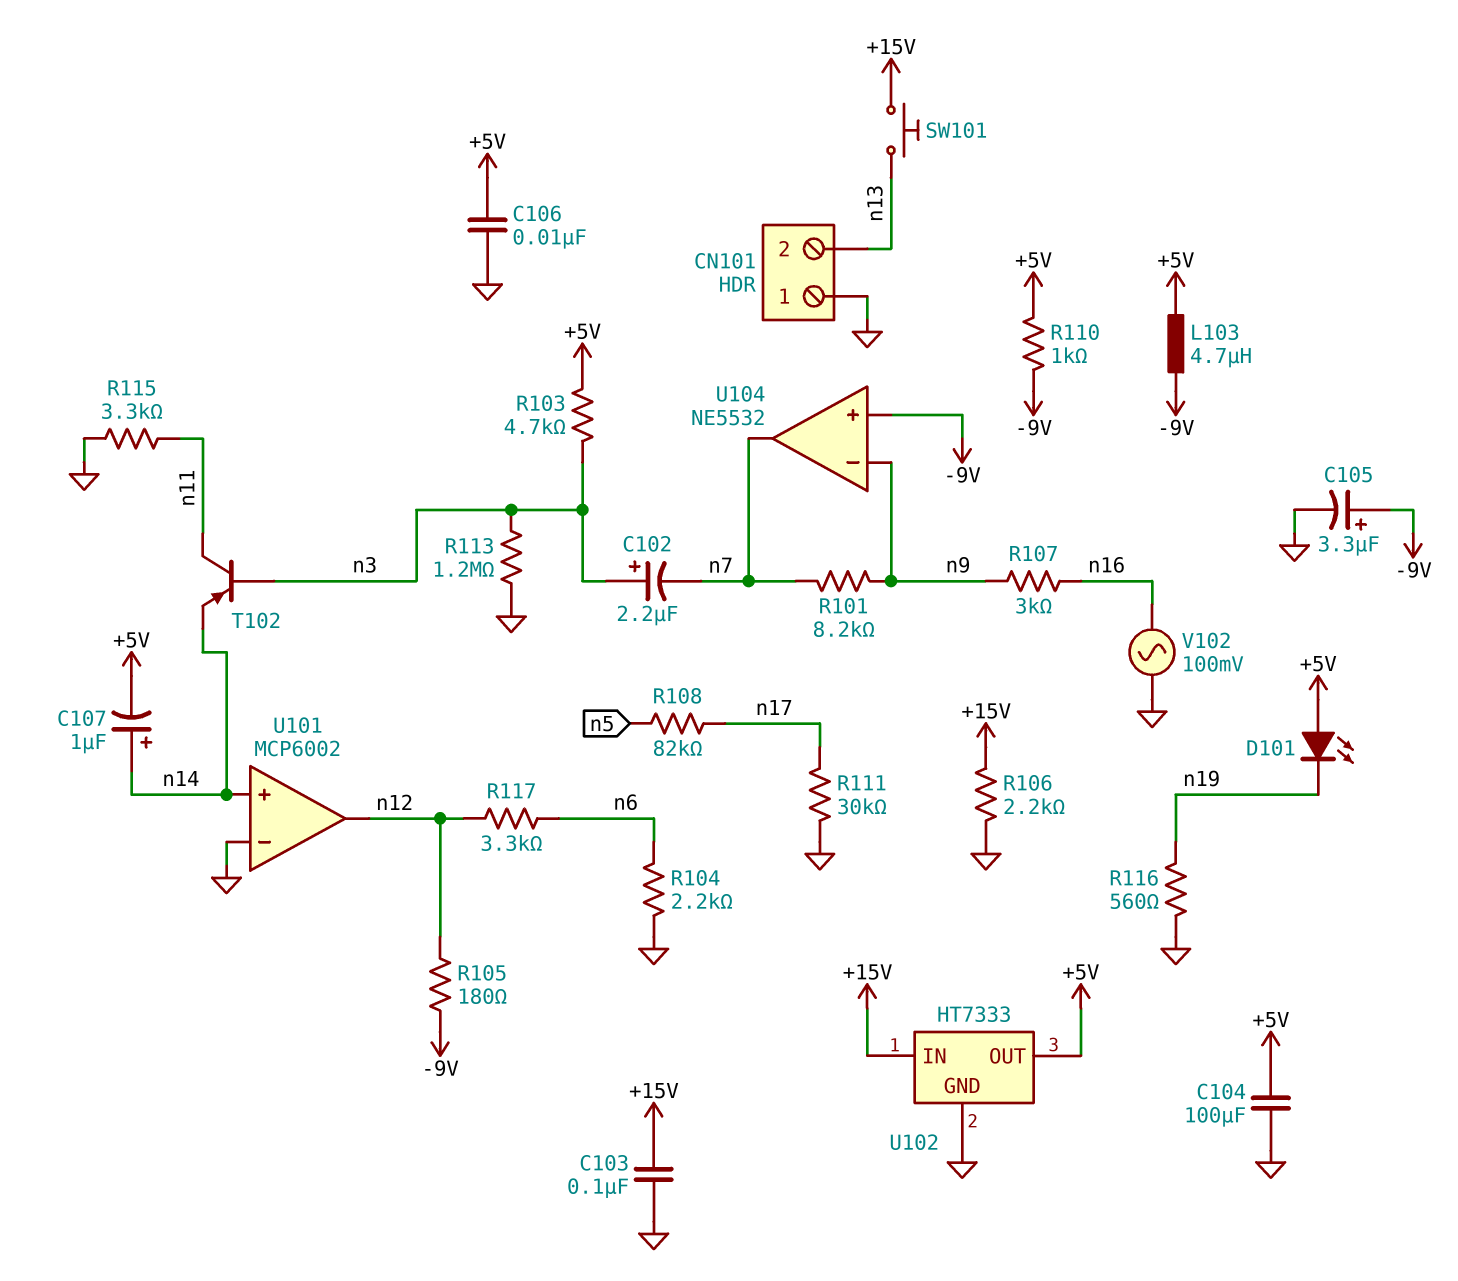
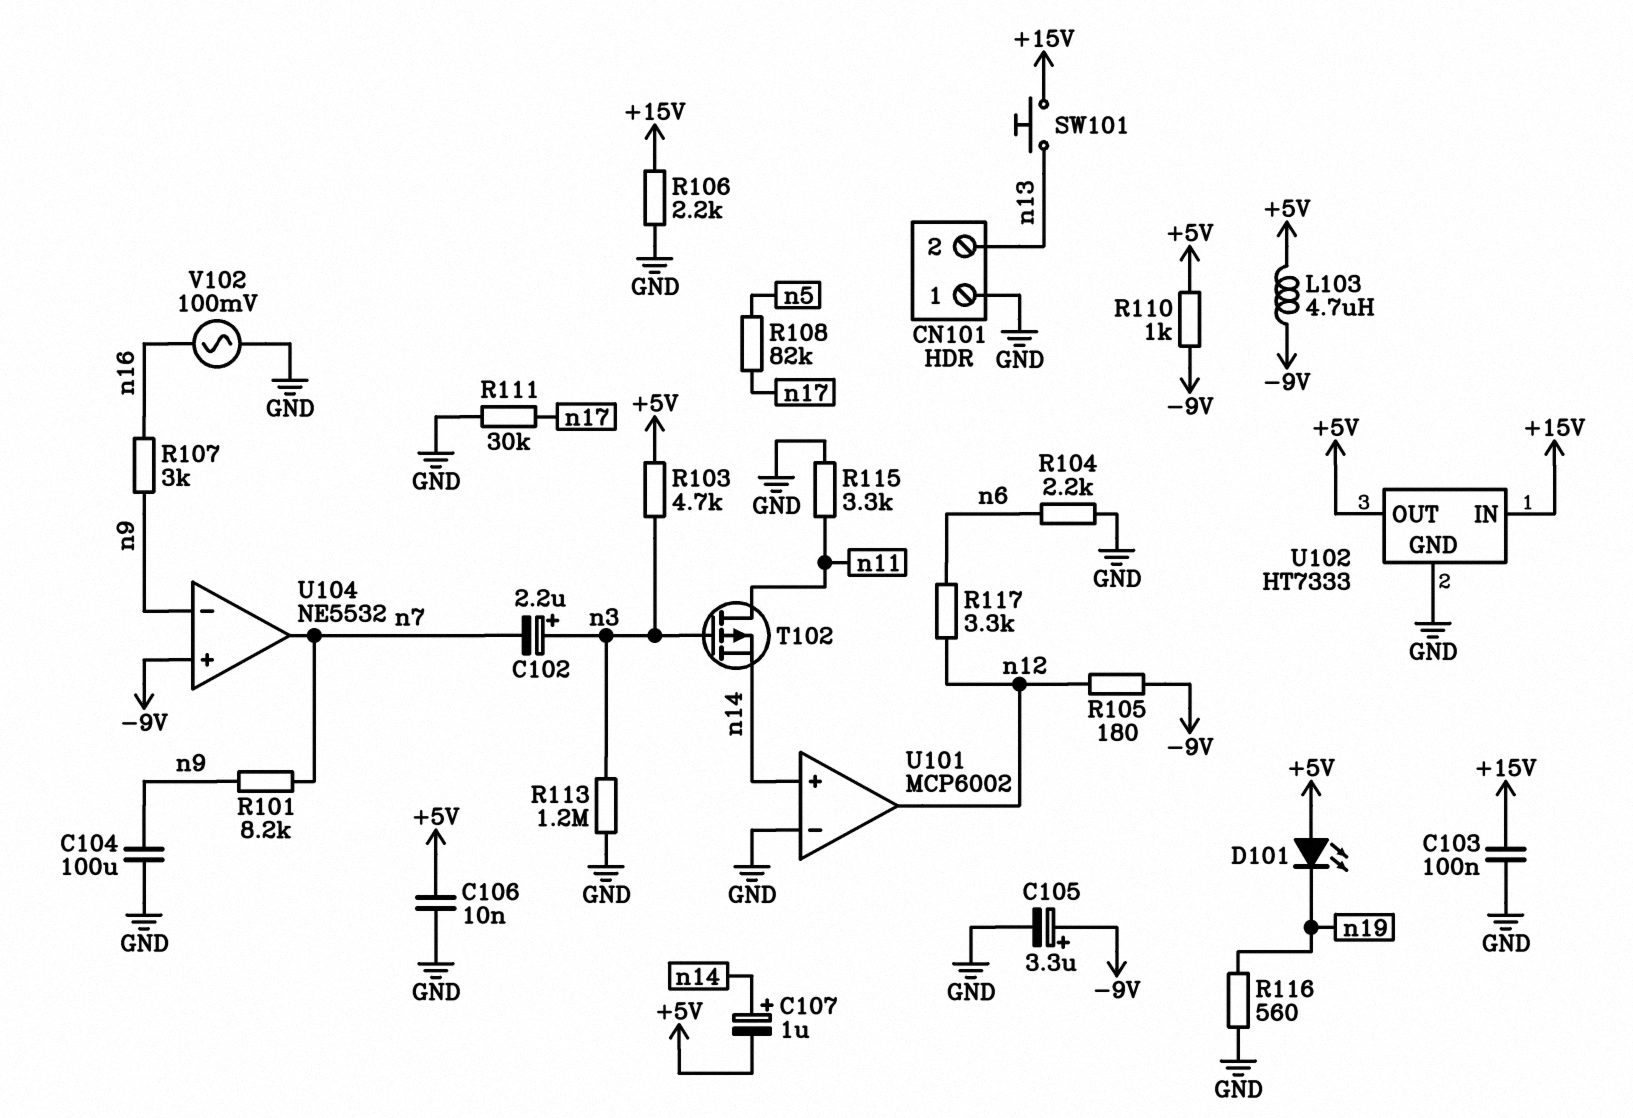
C104: 100uF (+5V, GND) -> 100uF (GND, n9)
T102: PNP (B n3, C n11, E n14) -> PMOS (G n3, D n11, S n14)

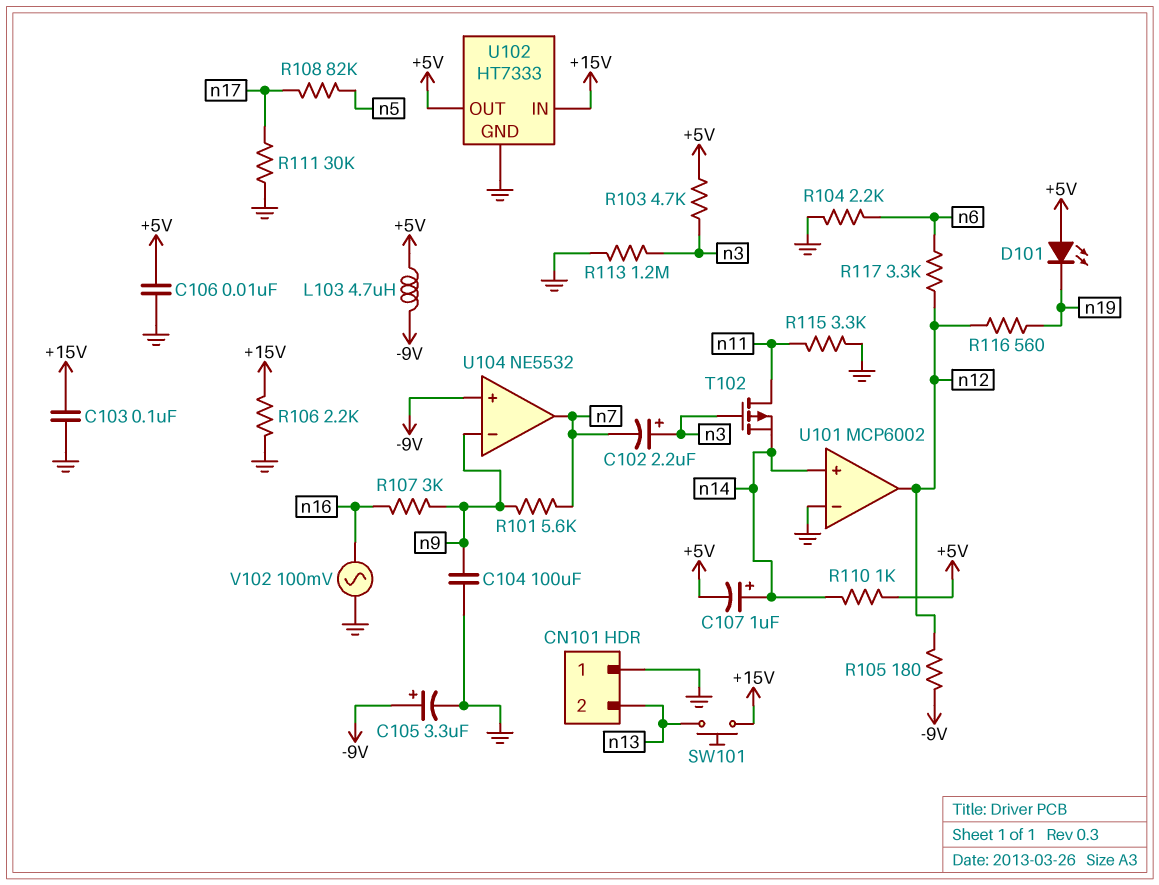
R101: 8.2k (n7, n9) -> 5.6k (n7, n9)
R110: 1k (+5V, -9V) -> 1k (+5V, n14)
R116: 560 (GND, n19) -> 560 (n12, n19)

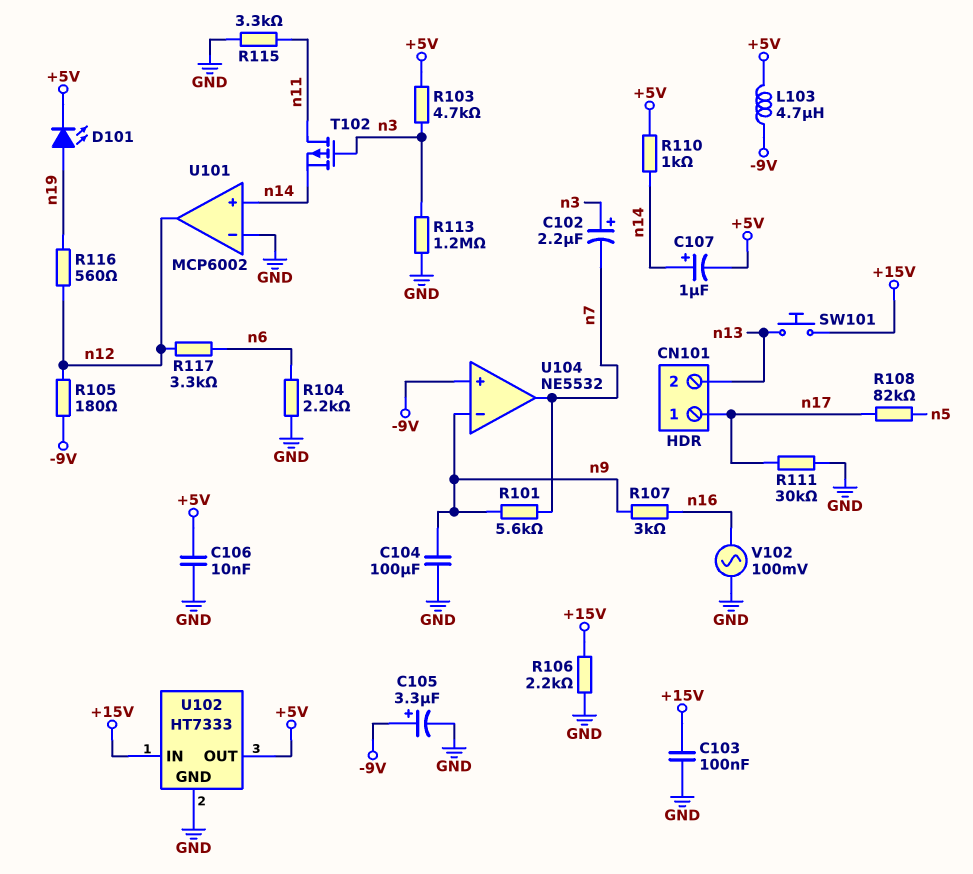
CN101 pin 1: GND -> n17
D101: LED (A +5V, K n19) -> LED (A n19, K +5V)

